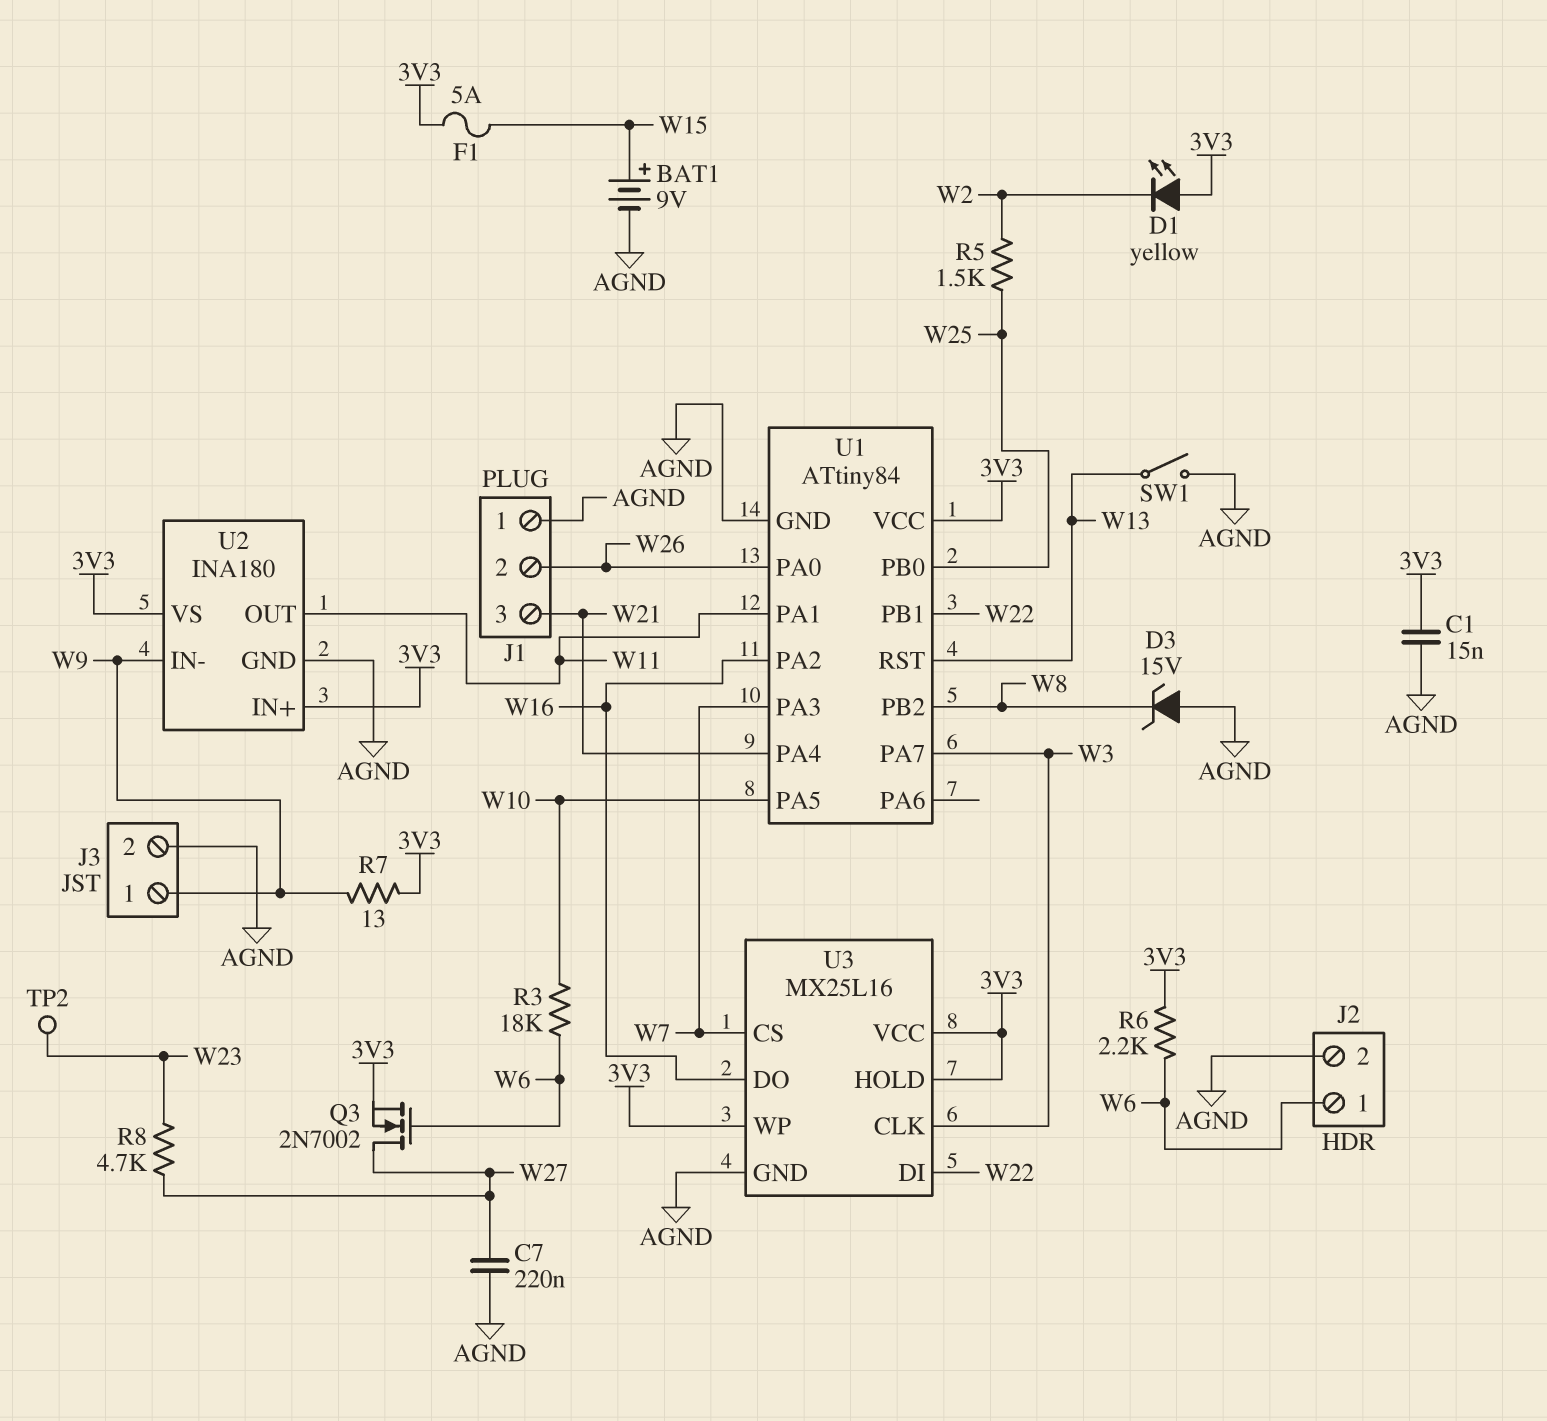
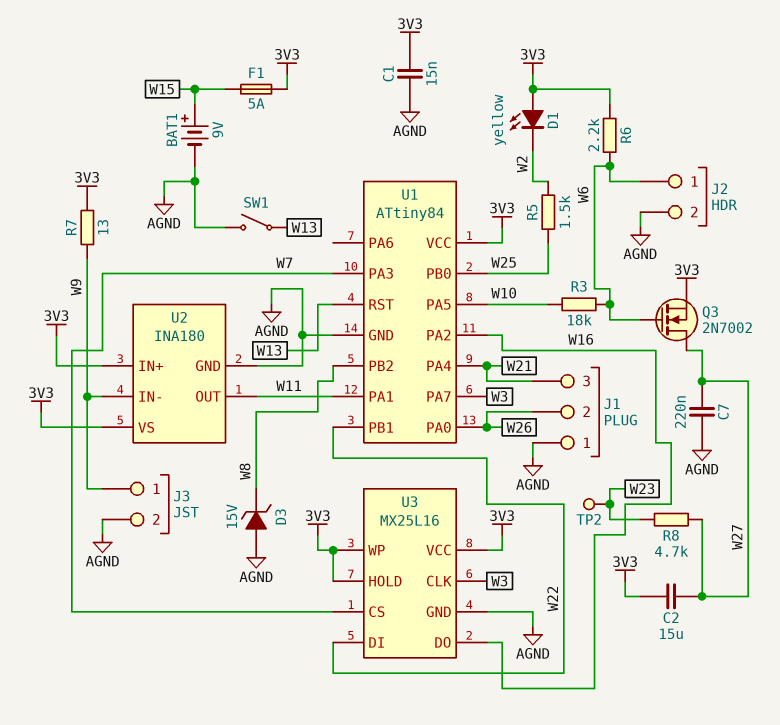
C2: none -> 15uF (3V3, W27)

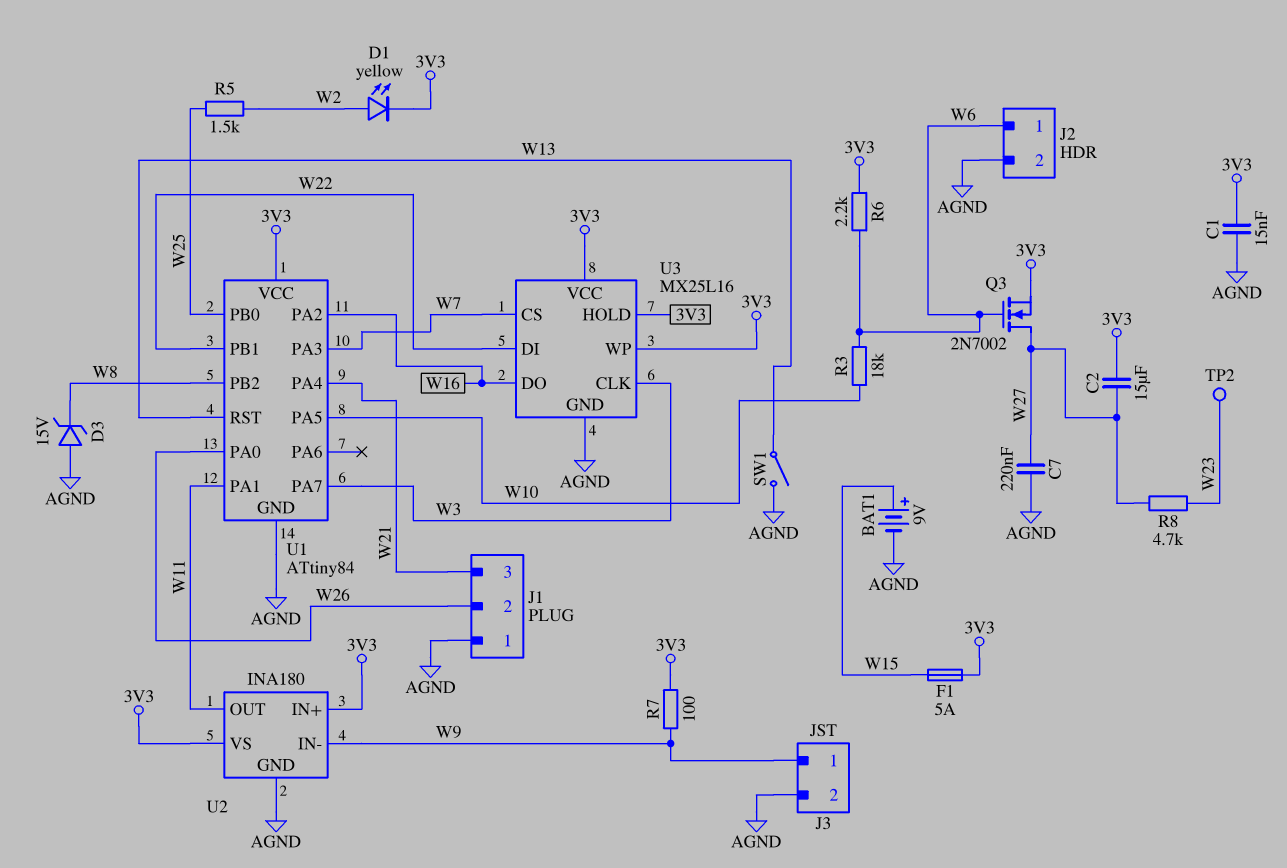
D1: LED yellow (A 3V3, K W2) -> LED yellow (A W2, K 3V3)
R7: 13 (3V3, W9) -> 100 (3V3, W9)

